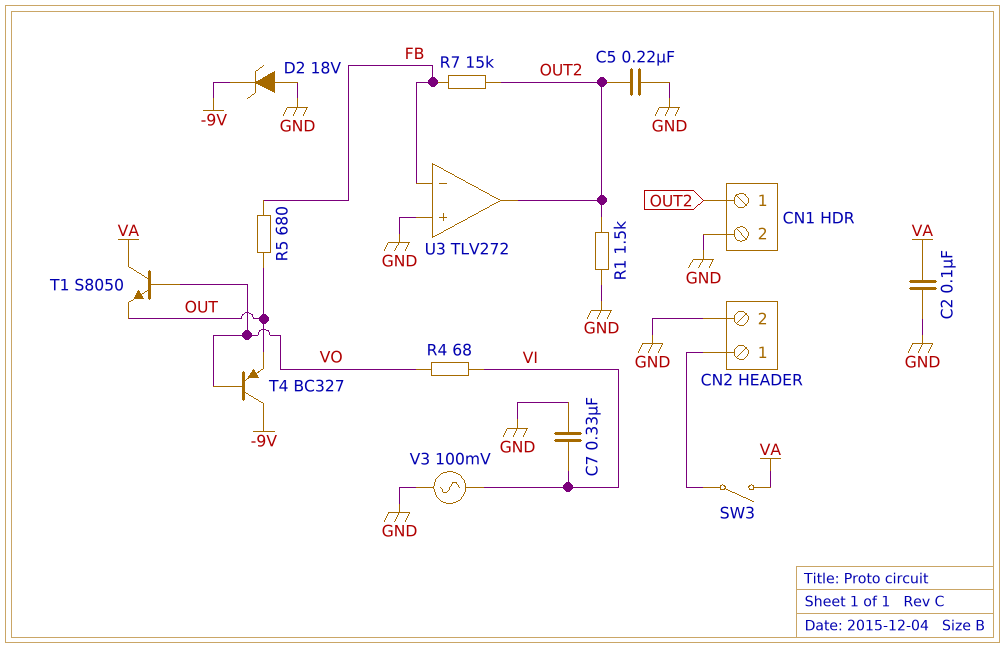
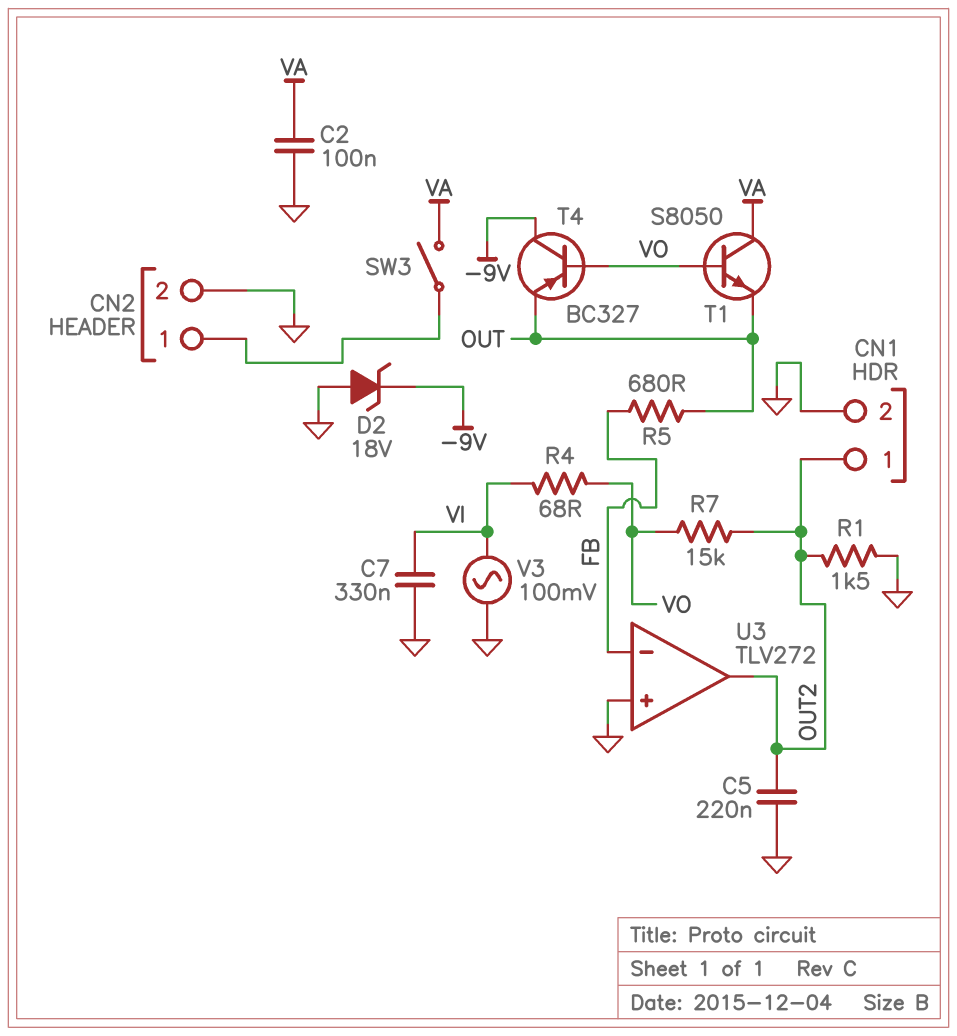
R7: 15k (FB, OUT2) -> 15k (OUT2, VO)

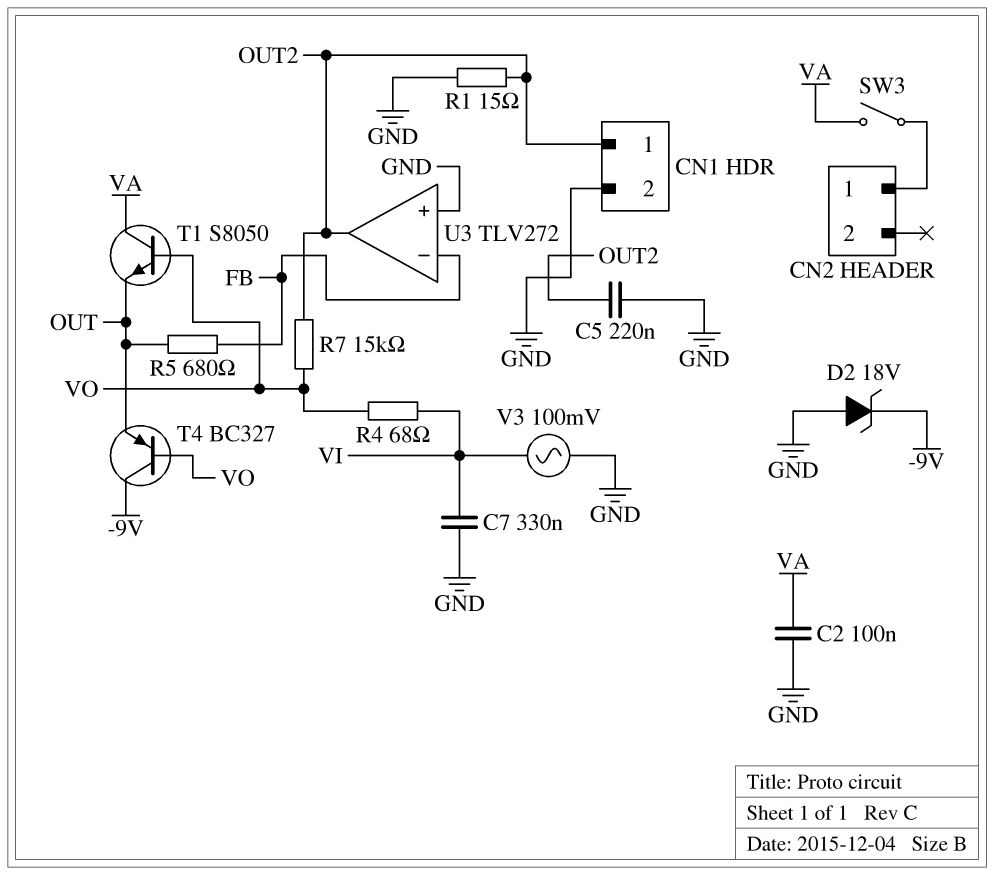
CN2 pin 2: GND -> none
R1: 1.5k (GND, OUT2) -> 15 (GND, OUT2)

